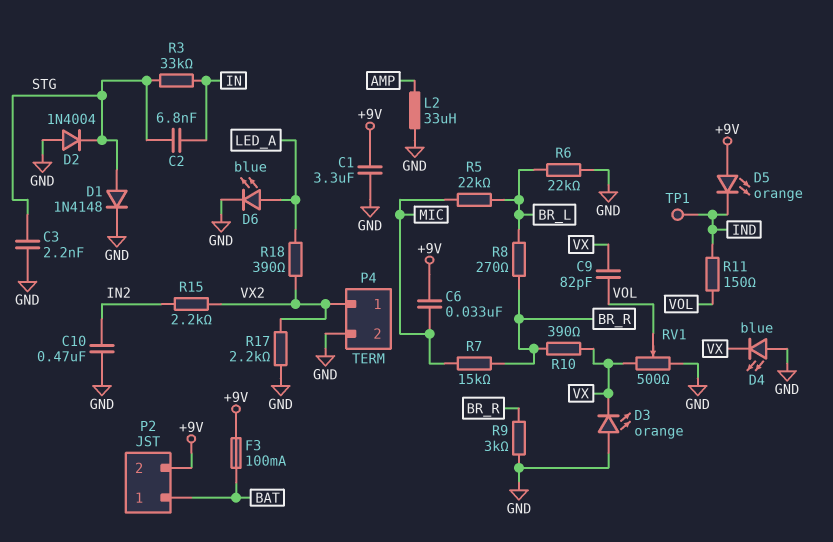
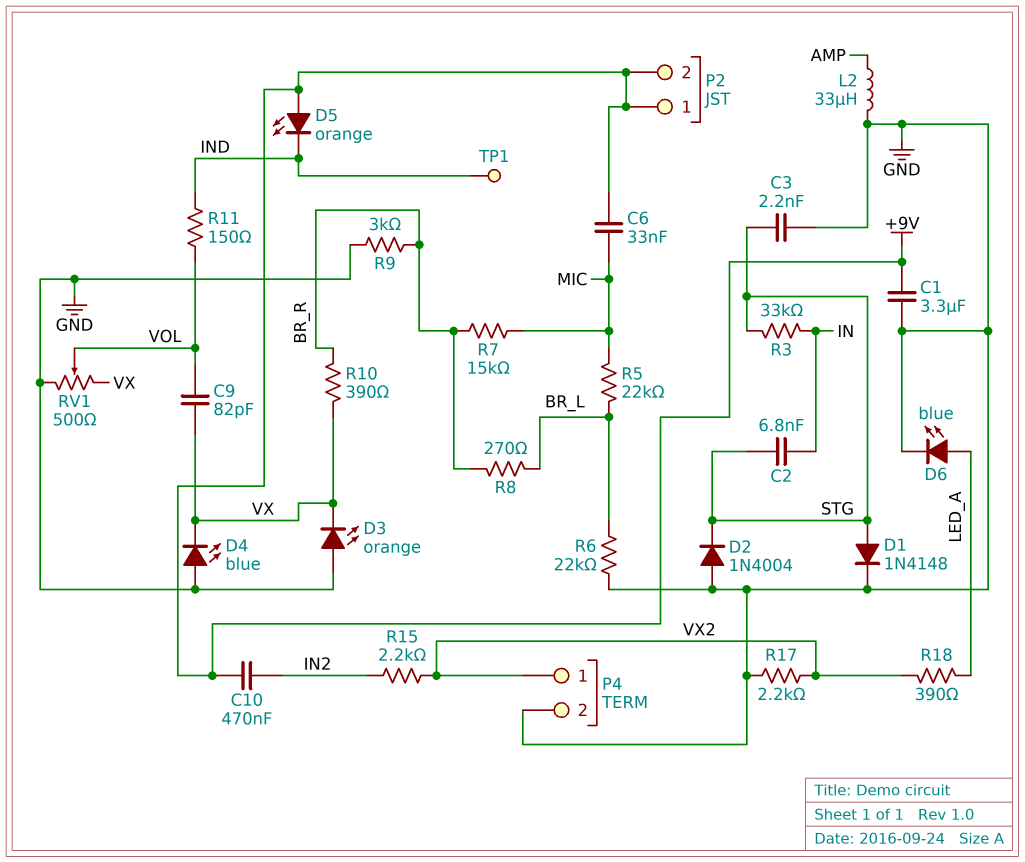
C10: 470nF (GND, IN2) -> 470nF (+9V, IN2)
F3: 100mA (+9V, BAT) -> none
P2 pin 1: BAT -> +9V

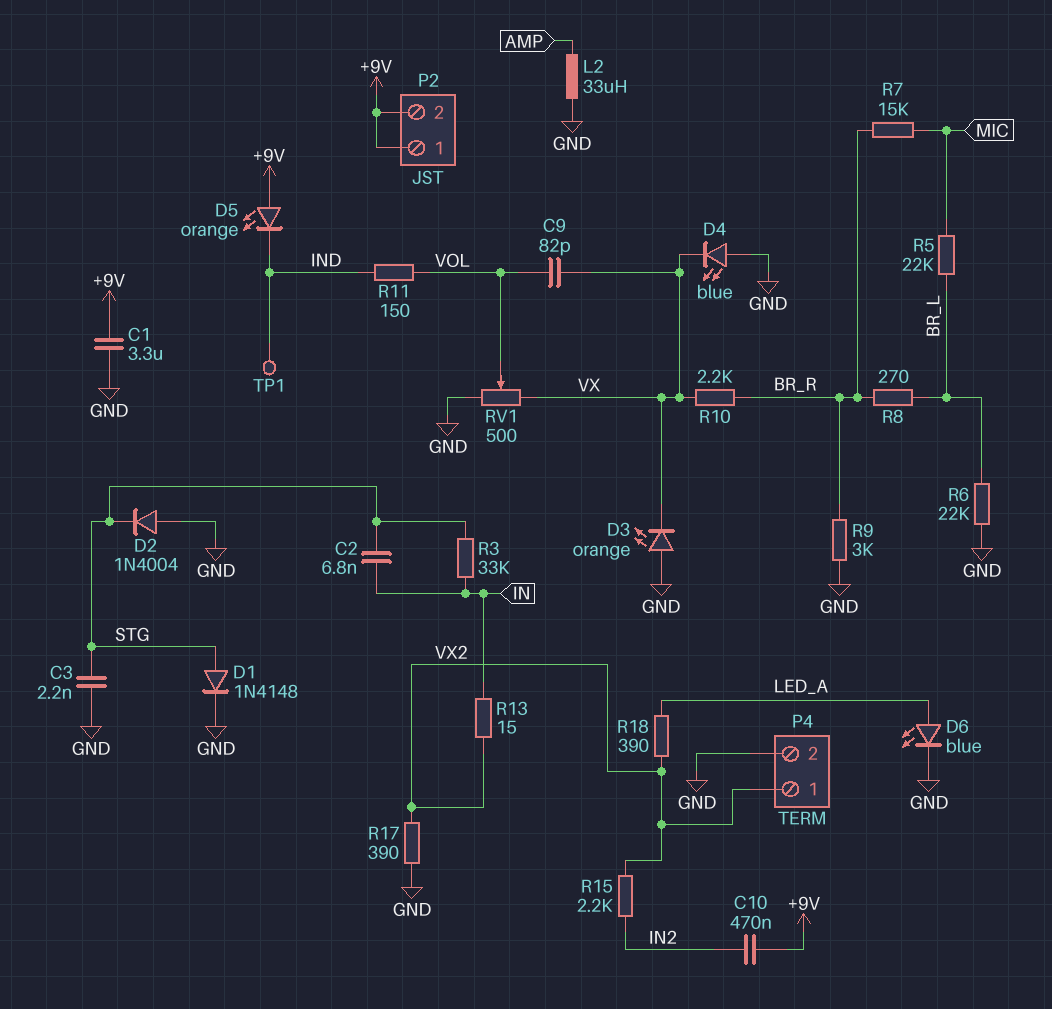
C6: 33nF (+9V, MIC) -> none
R10: 390 (BR_R, VX) -> 2.2k (BR_R, VX)
R13: none -> 15 (IN, VX2)
R17: 2.2k (GND, VX2) -> 390 (GND, VX2)

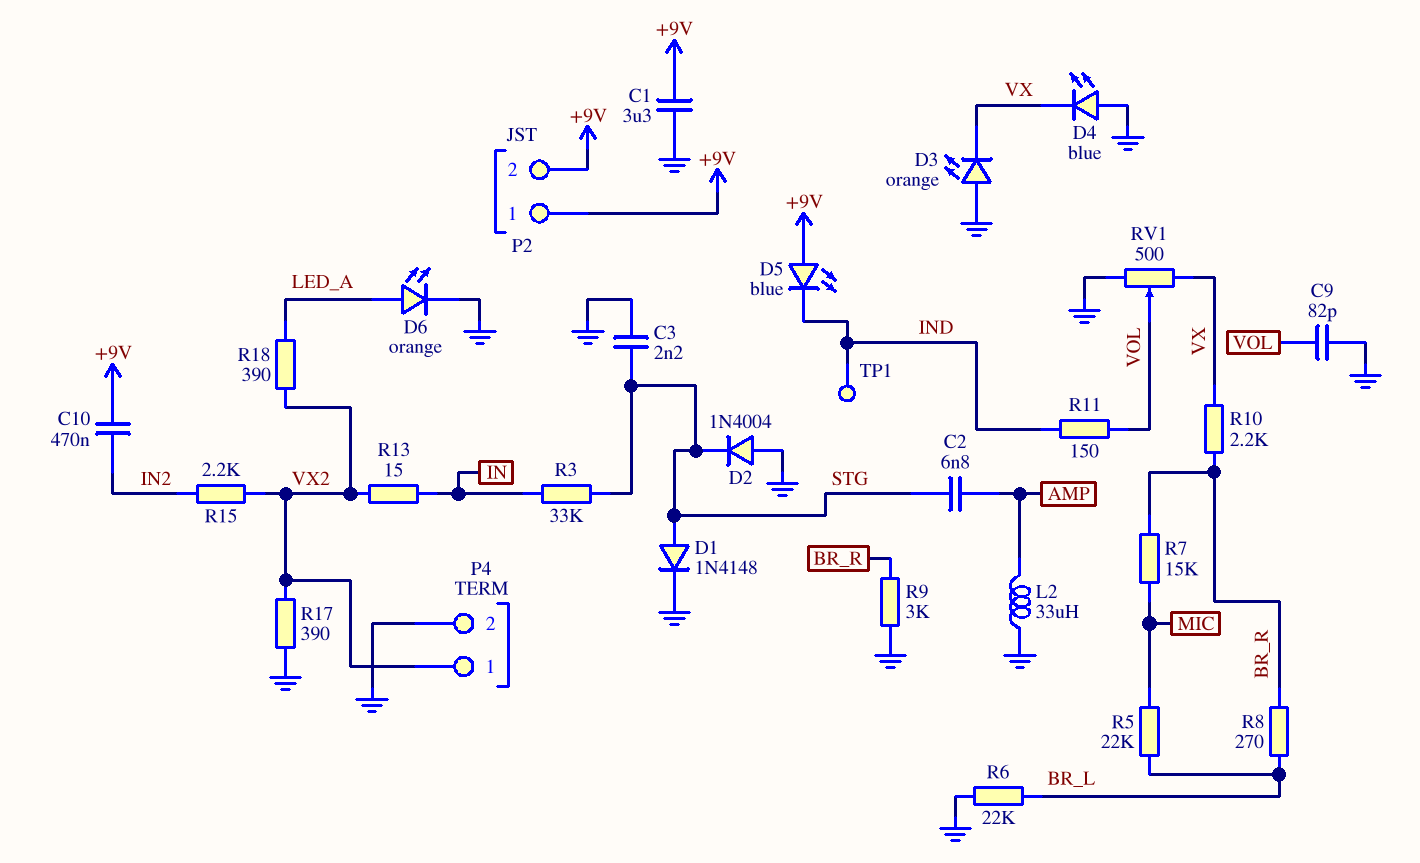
C2: 6.8nF (IN, STG) -> 6.8nF (AMP, STG)
C9: 82pF (VOL, VX) -> 82pF (GND, VOL)
D5: LED orange (A +9V, K IND) -> LED blue (A +9V, K IND)
D6: LED blue (A LED_A, K GND) -> LED orange (A LED_A, K GND)

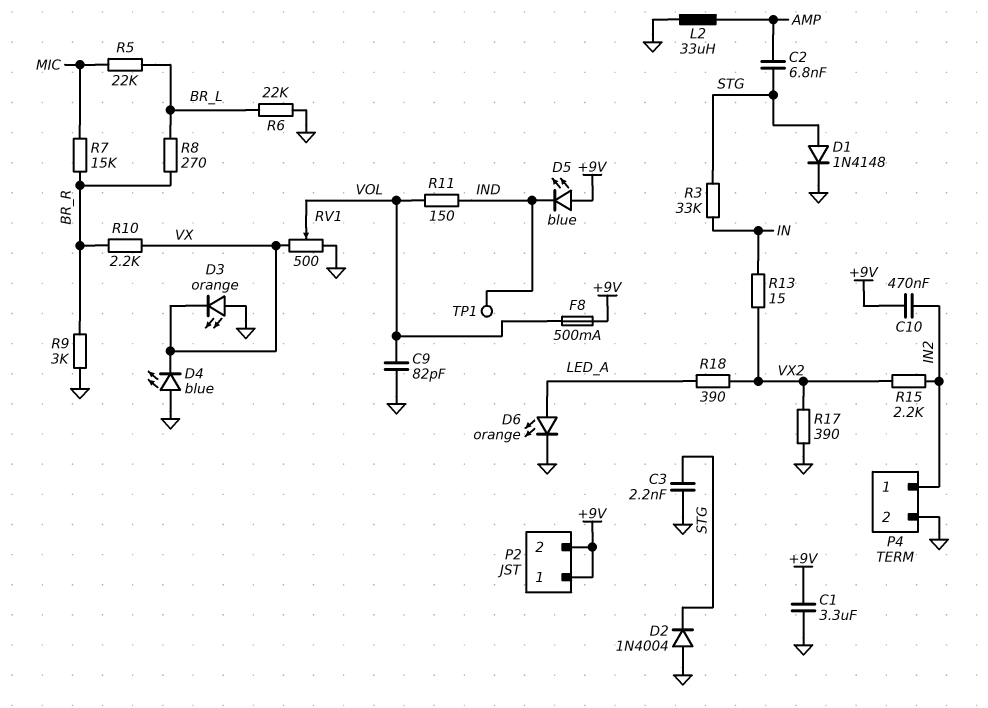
F8: none -> 500mA (+9V, VOL)
P4 pin 1: VX2 -> IN2

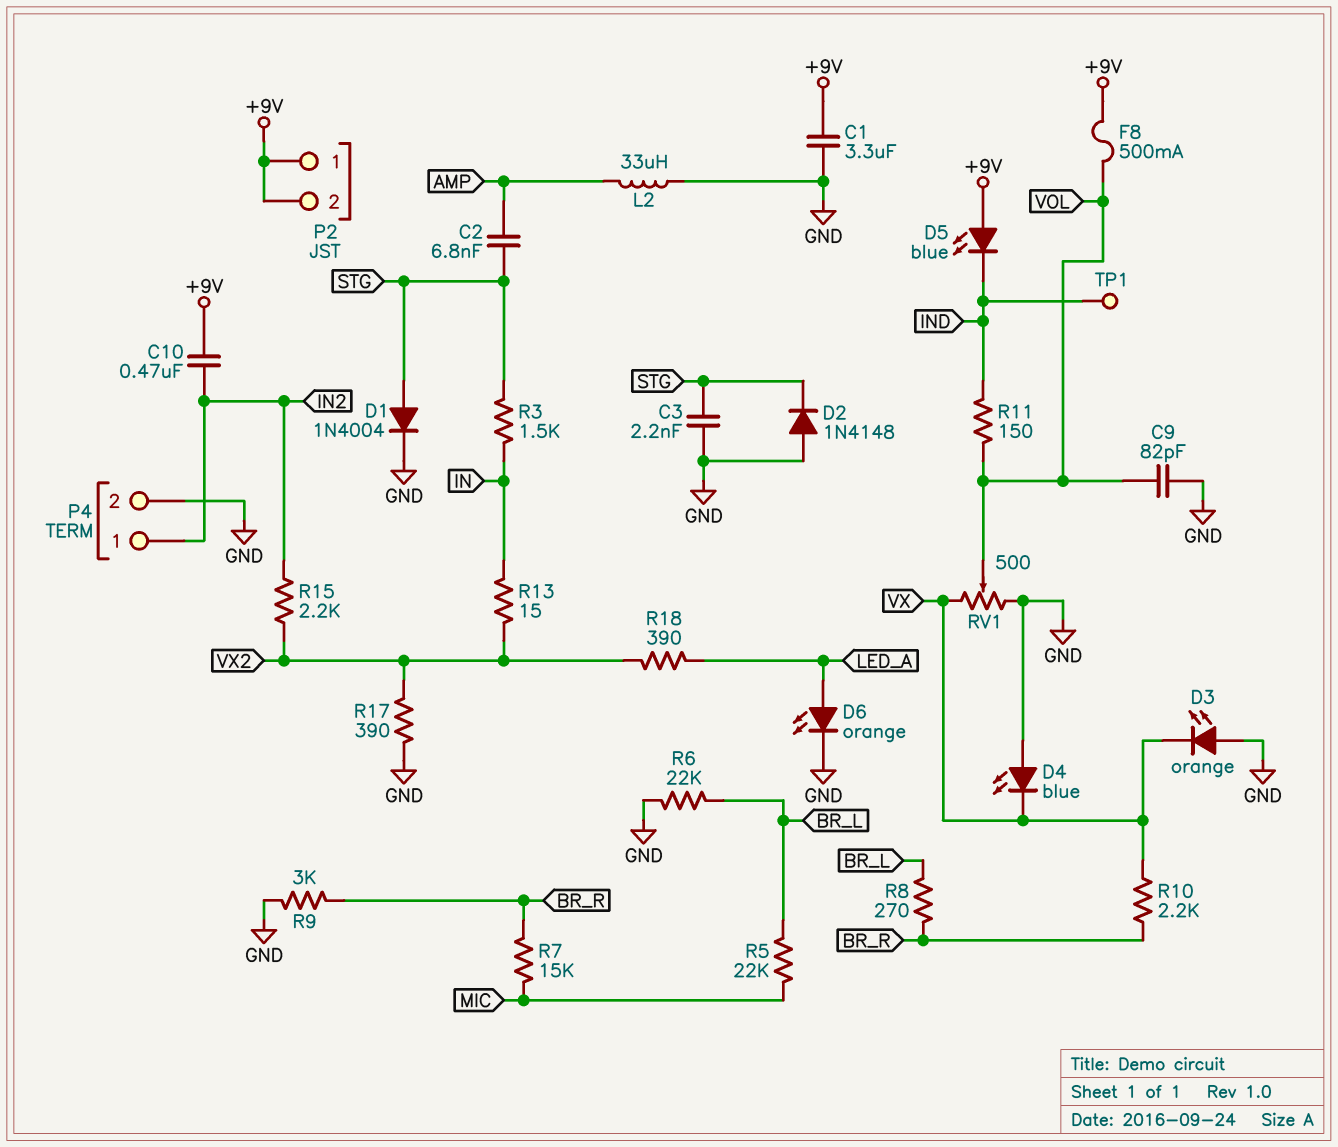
D1: diode 1N4148 (A STG, K GND) -> diode 1N4004 (A STG, K GND)
D2: diode 1N4004 (A GND, K STG) -> diode 1N4148 (A GND, K STG)
R3: 33k (IN, STG) -> 1.5k (IN, STG)

